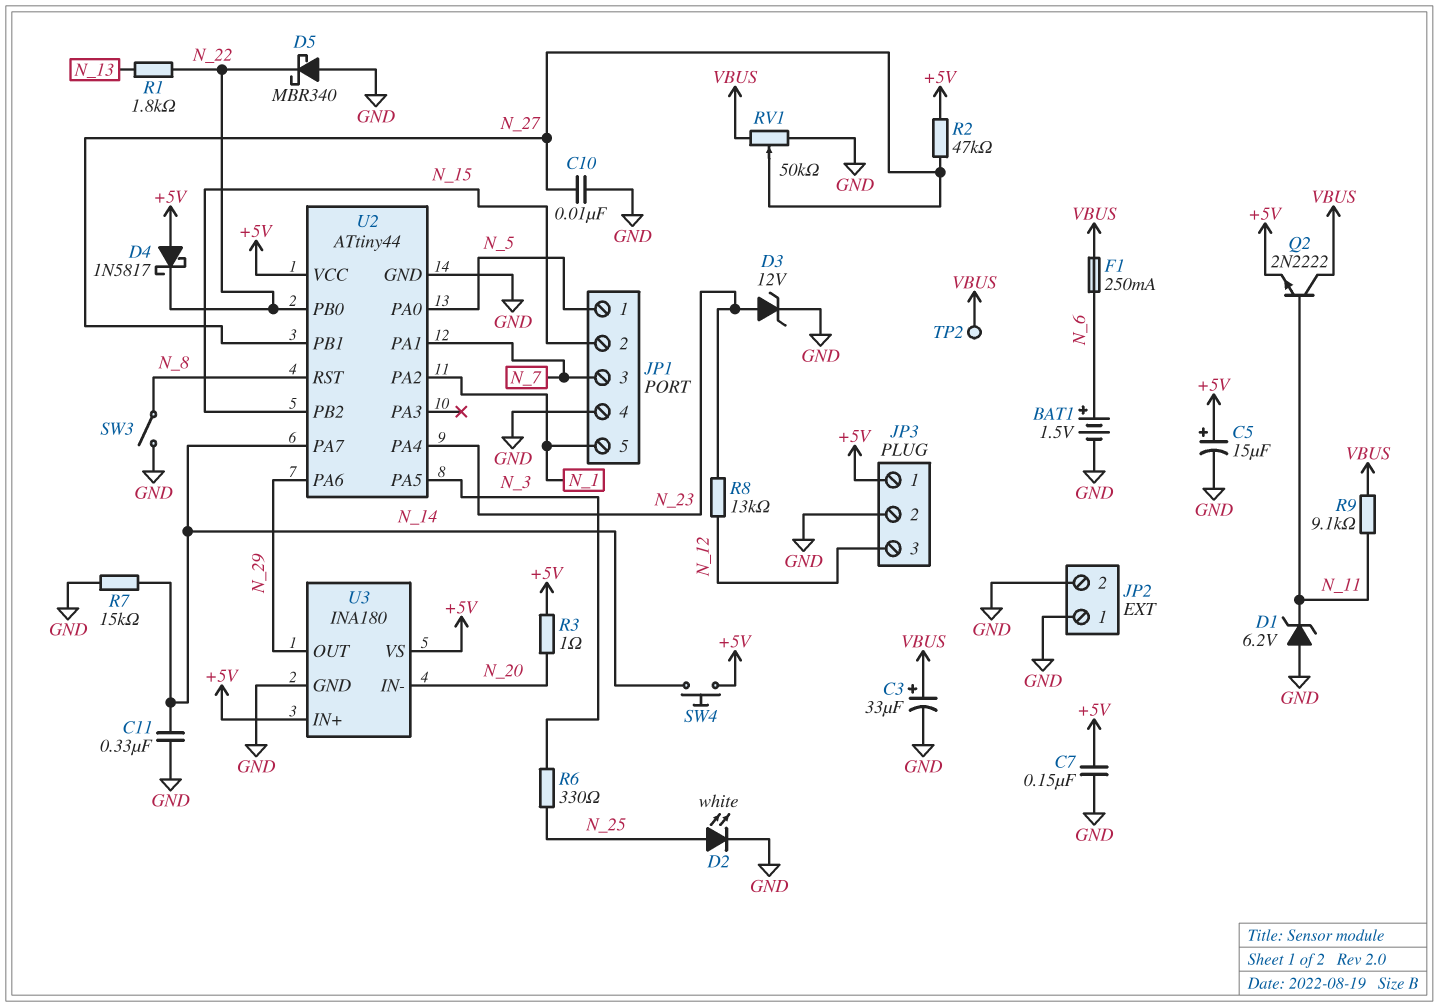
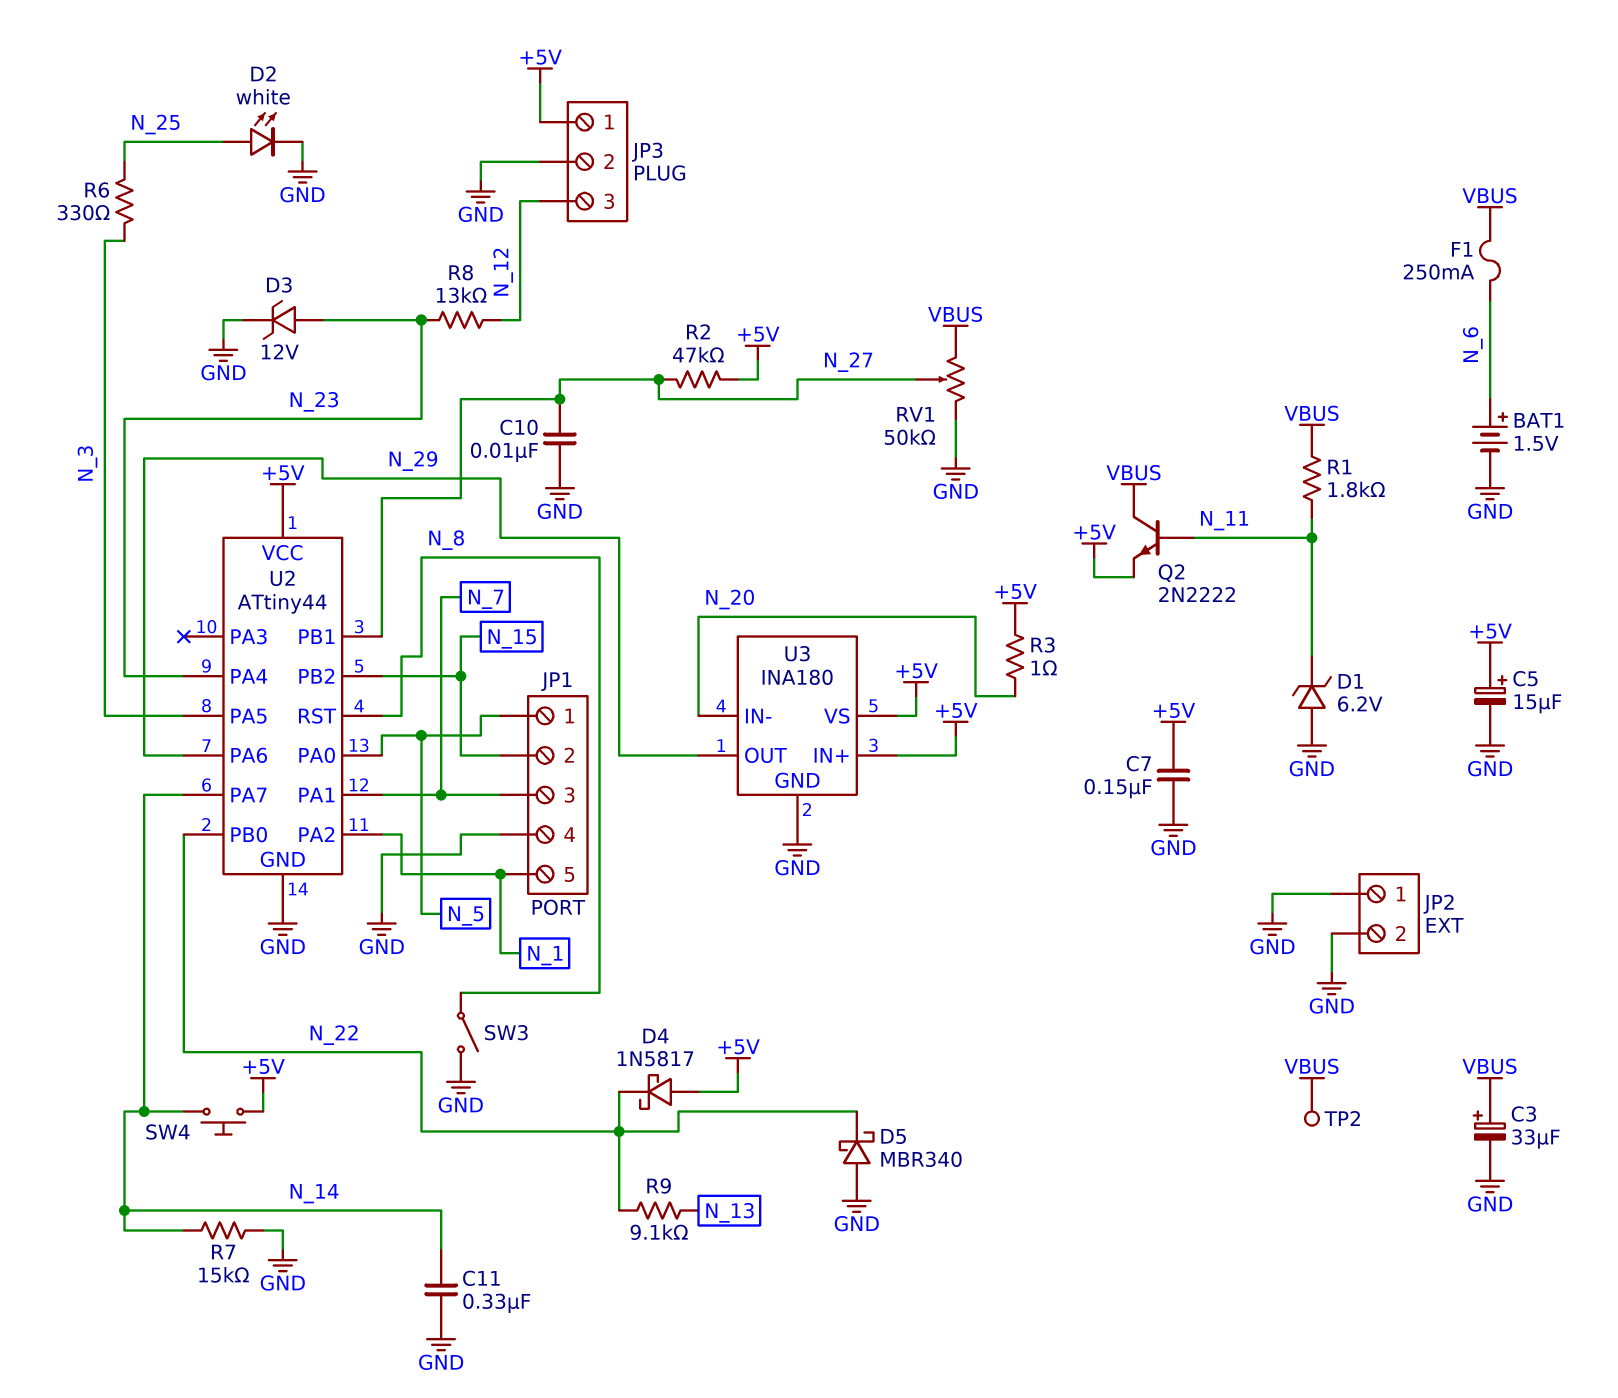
R1: 1.8k (N_13, N_22) -> 1.8k (N_11, VBUS)
R9: 9.1k (N_11, VBUS) -> 9.1k (N_13, N_22)

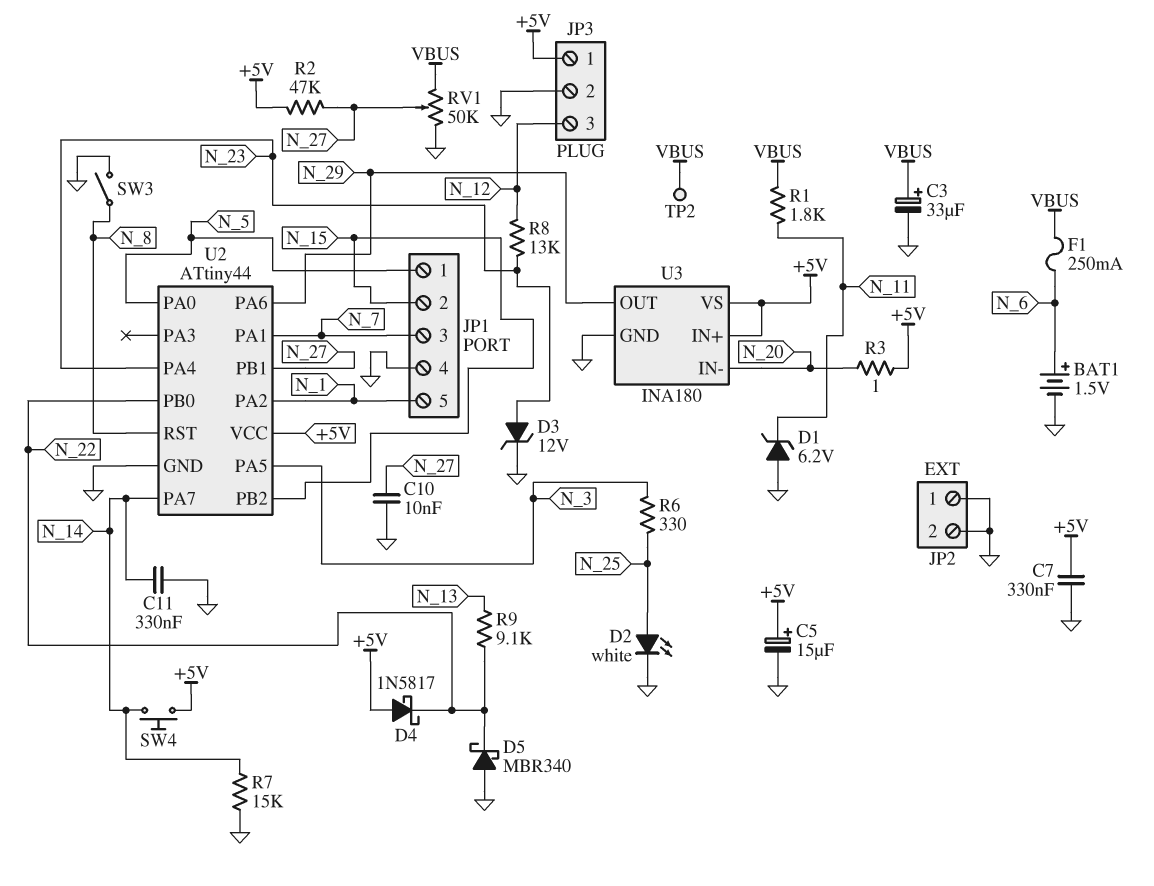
C7: 150nF (+5V, GND) -> 330nF (+5V, GND)
Q2: NPN 2N2222 (B N_11, C VBUS, E +5V) -> none

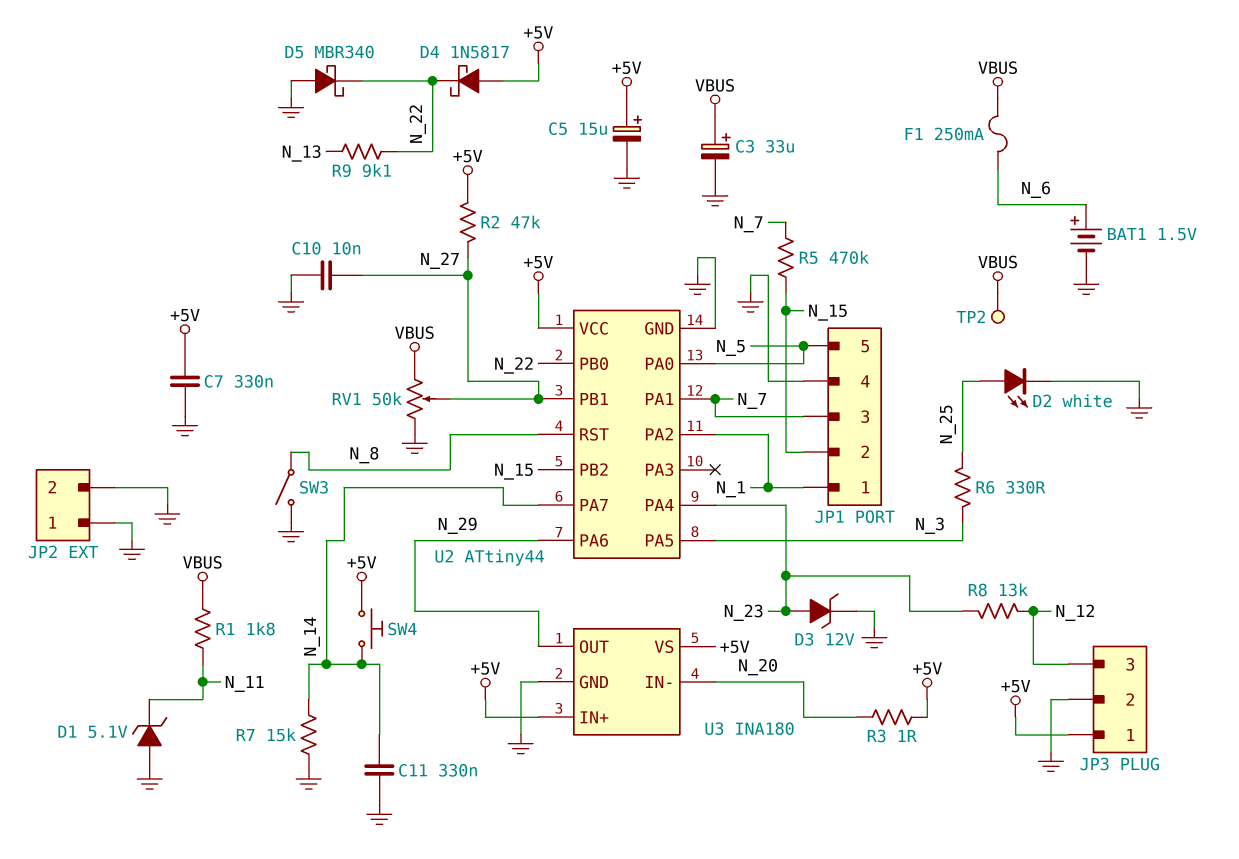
D1: zener 6.2V (A GND, K N_11) -> zener 5.1V (A GND, K N_11)
JP1 pin 1: N_5 -> N_1
JP1 pin 5: N_1 -> N_5
R5: none -> 470k (N_7, N_15)

